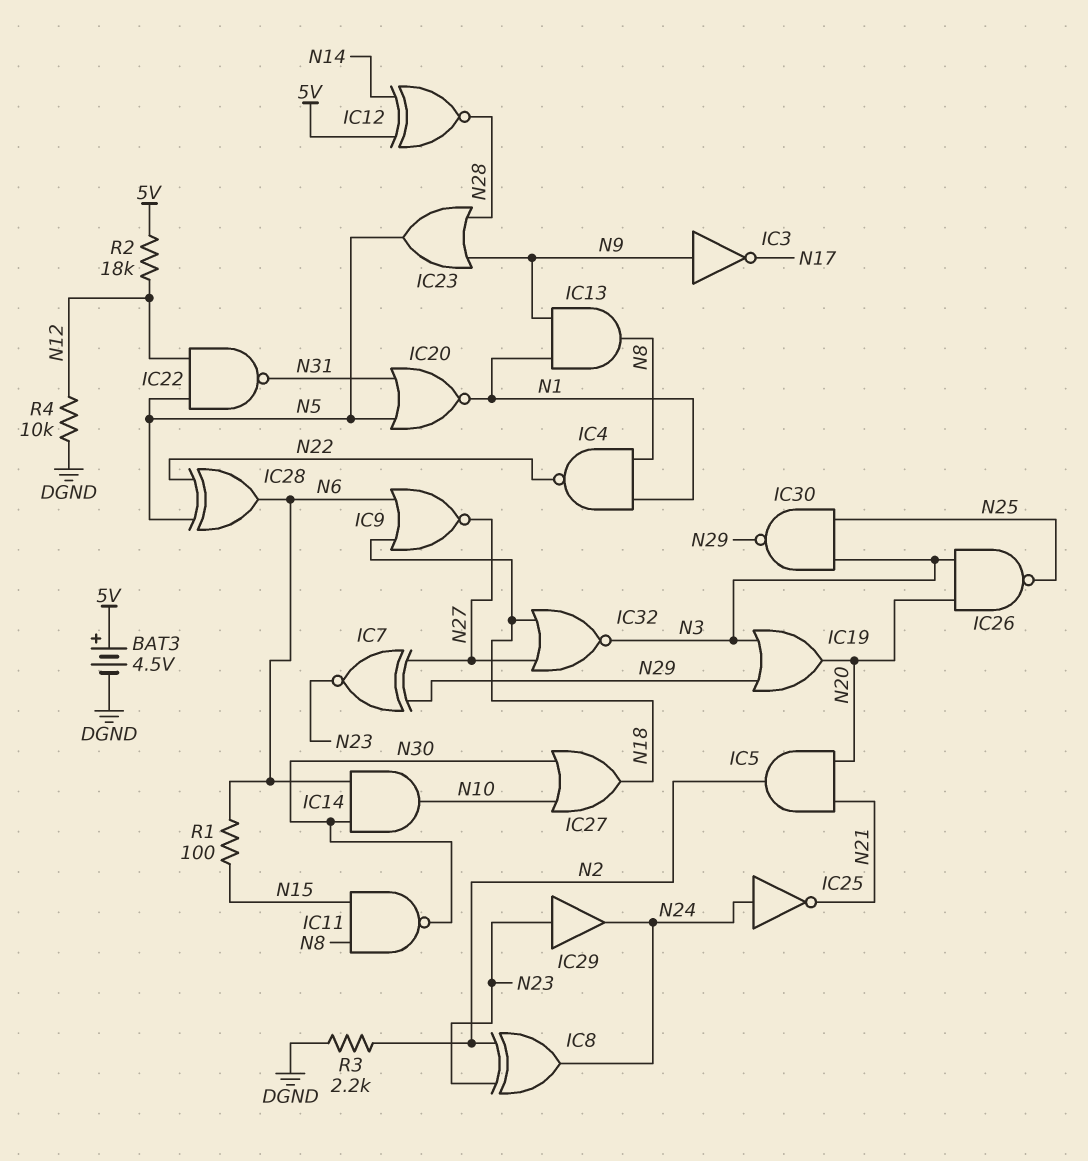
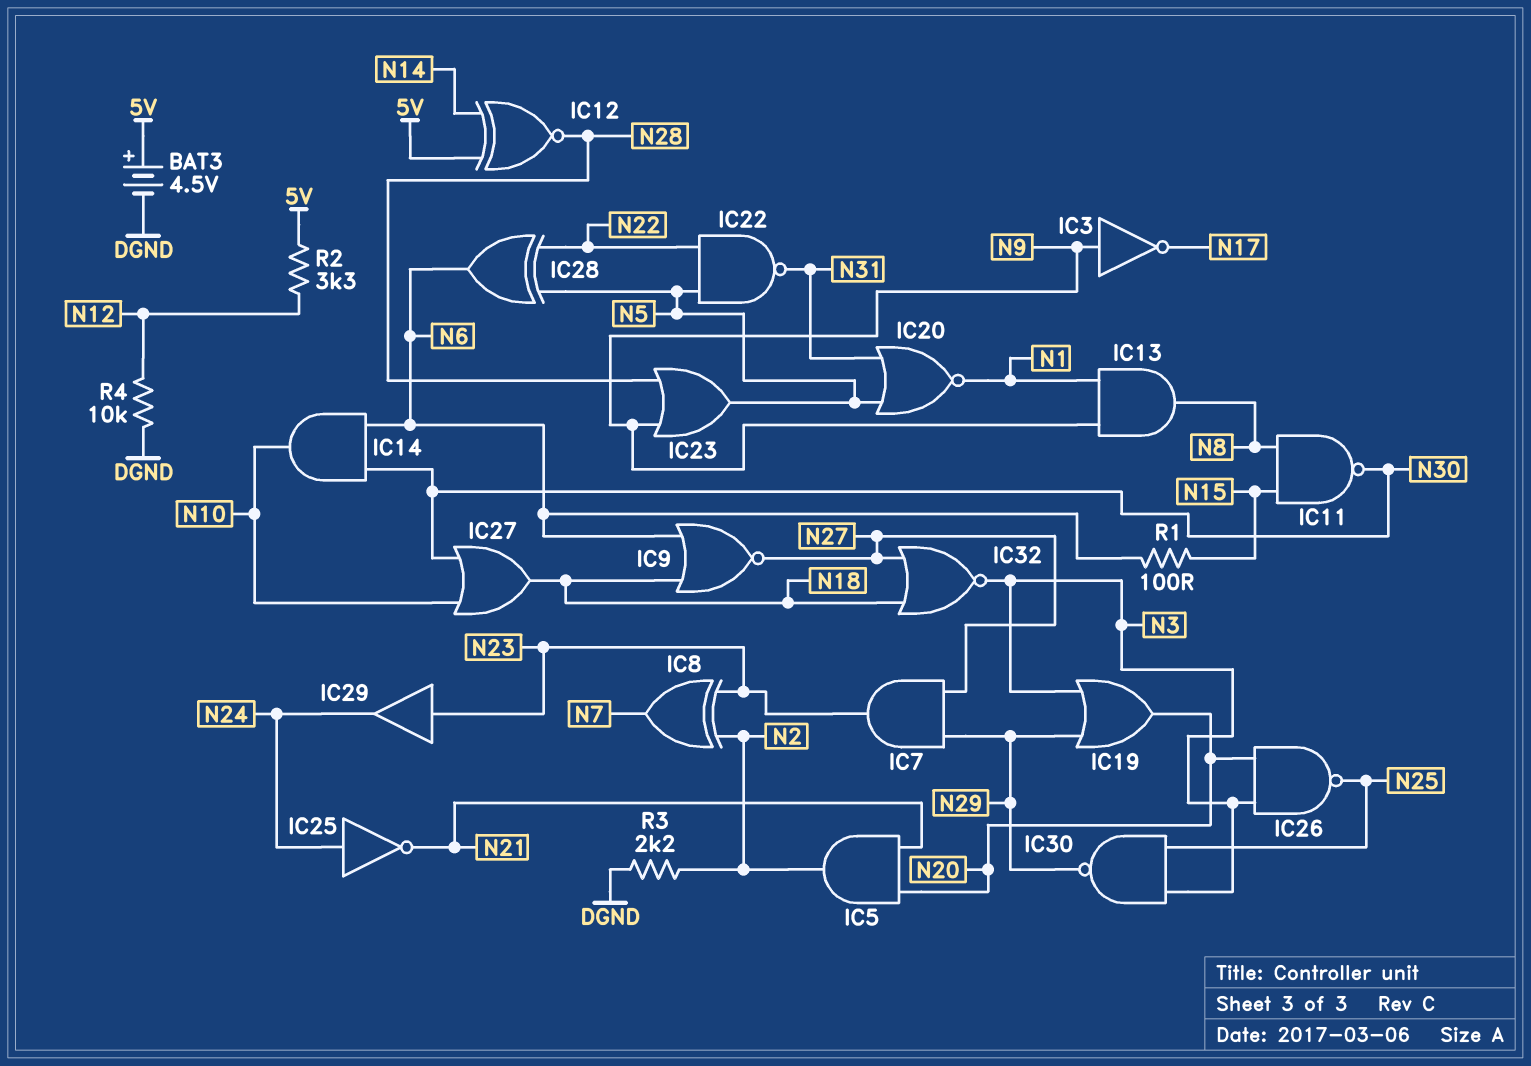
IC4: NAND (in N1, in N8, out N22) -> none
IC7: XNOR (in N27, in N29, out N23) -> AND (in N27, in N29, out N23)
IC8: XOR (in N2, in N23, out N24) -> XOR (in N2, in N23, out N7)
IC22: NAND (in N5, in N12, out N31) -> NAND (in N5, in N22, out N31)
R2: 18k (5V, N12) -> 3.3k (5V, N12)

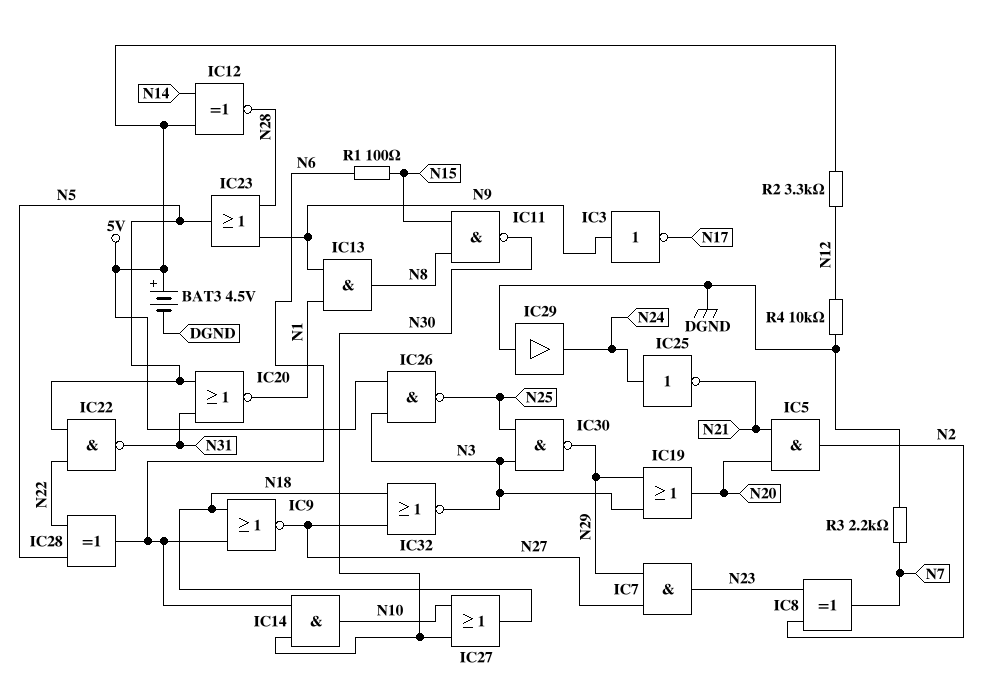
IC26: NAND (in N3, in N20, out N25) -> NAND (in 5V, in N3, out N25)
IC29: buffer (in N23, out N24) -> buffer (in DGND, out N24)
R3: 2.2k (DGND, N2) -> 2.2k (DGND, N7)

